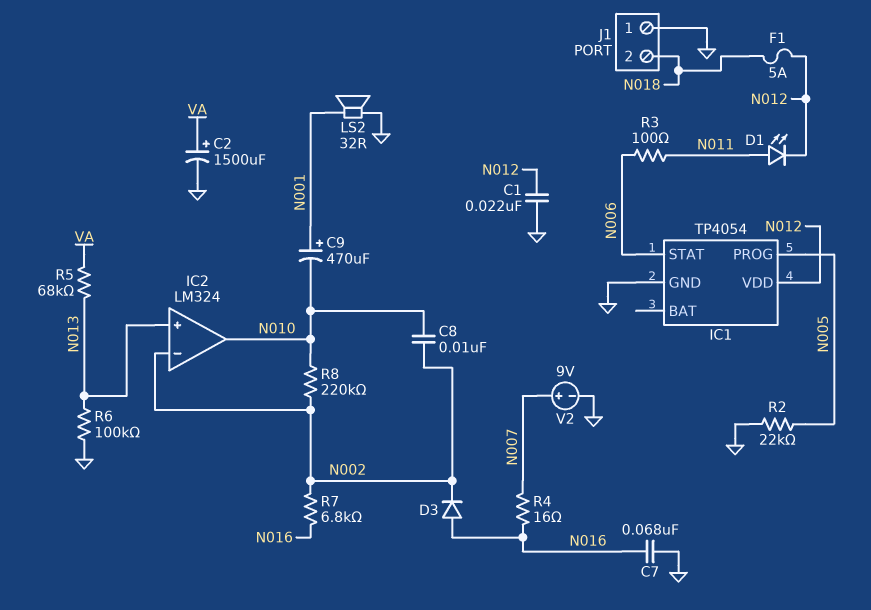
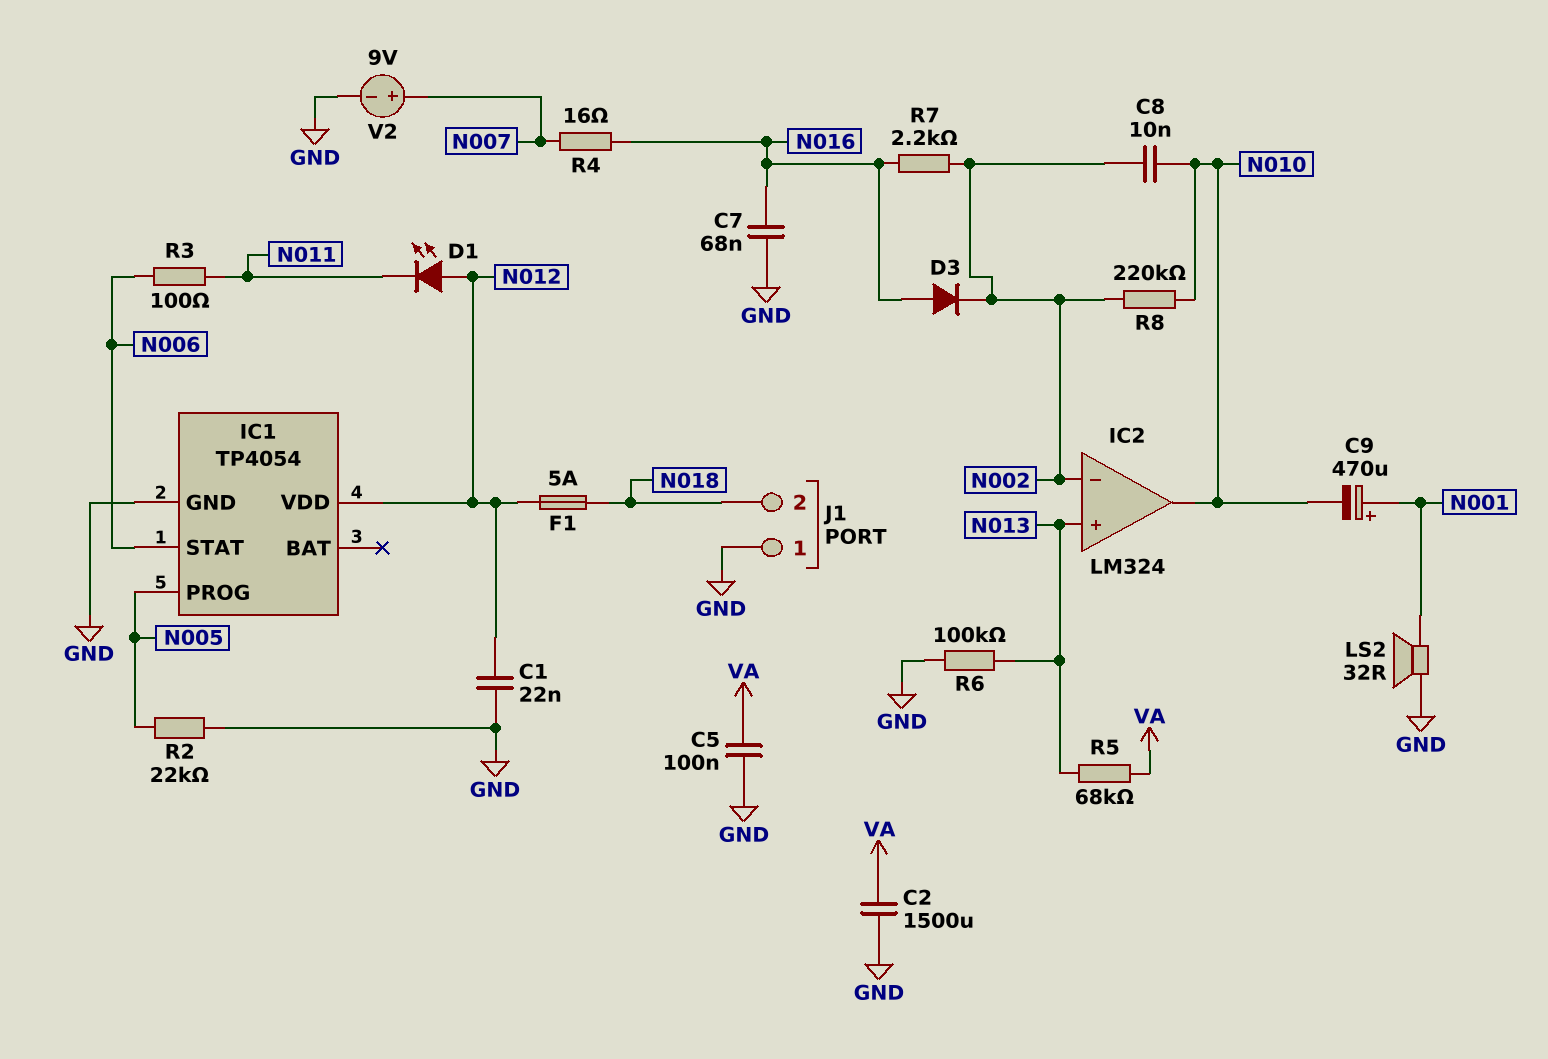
C2: 1500uF (plus VA, minus GND) -> 1500uF (GND, VA)
C5: none -> 100nF (GND, VA)
D1: LED (A N011, K N012) -> LED (A N012, K N011)
R7: 6.8k (N002, N016) -> 2.2k (N002, N016)

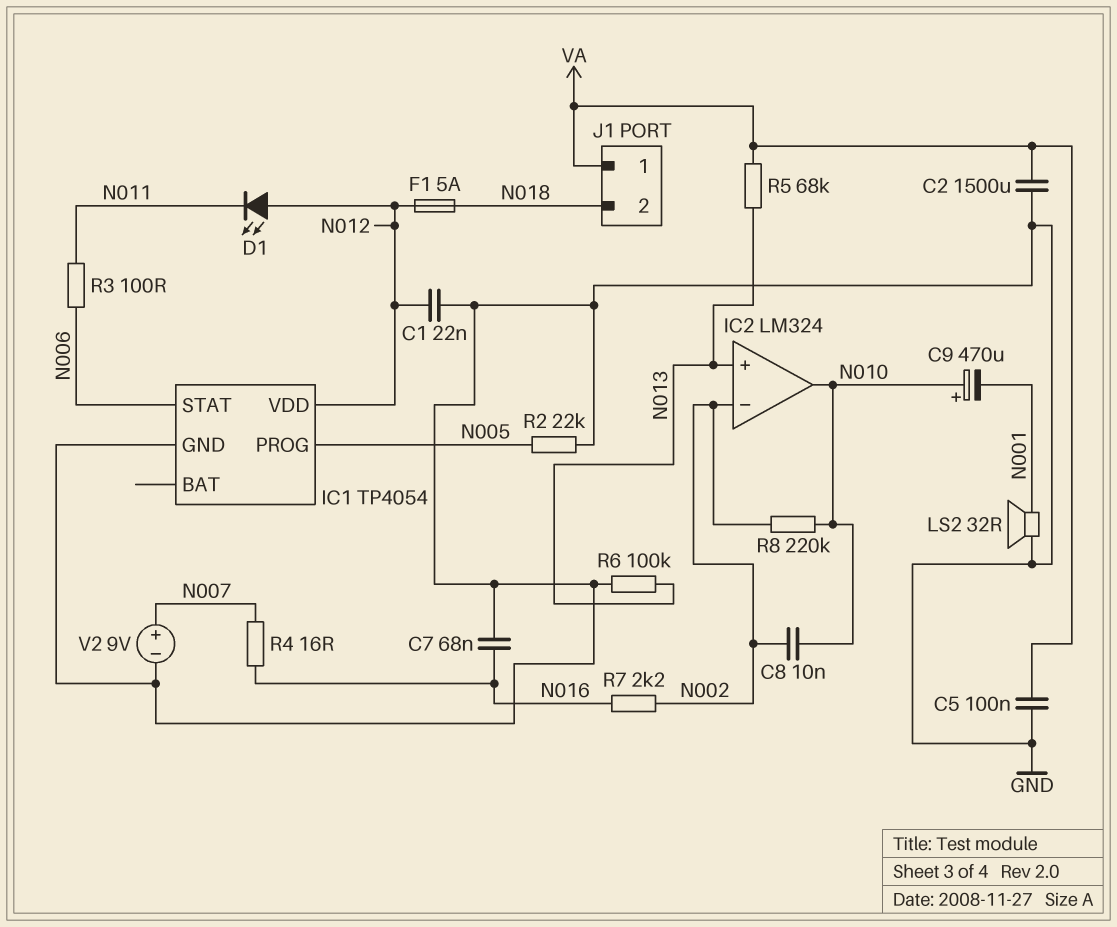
C9: 470uF (plus N001, minus N010) -> 470uF (plus N010, minus N001)
D3: diode (A N016, K N002) -> none
J1 pin 1: GND -> VA

